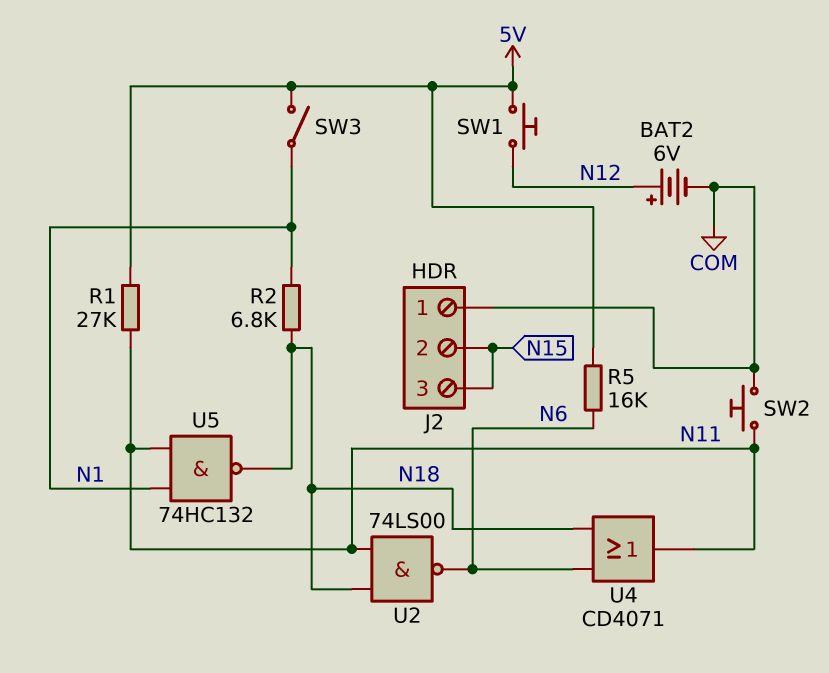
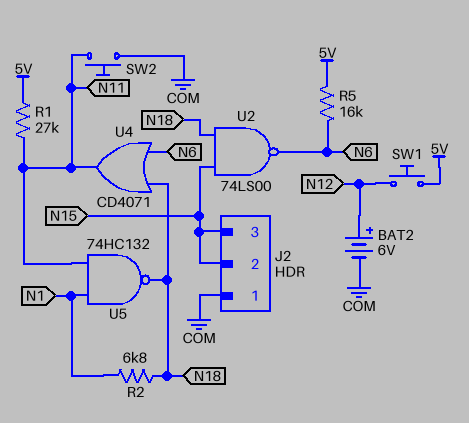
SW3: switch (5V, N1) -> none
U2: NAND 74LS00 (in N11, in N18, out N6) -> NAND 74LS00 (in N15, in N18, out N6)

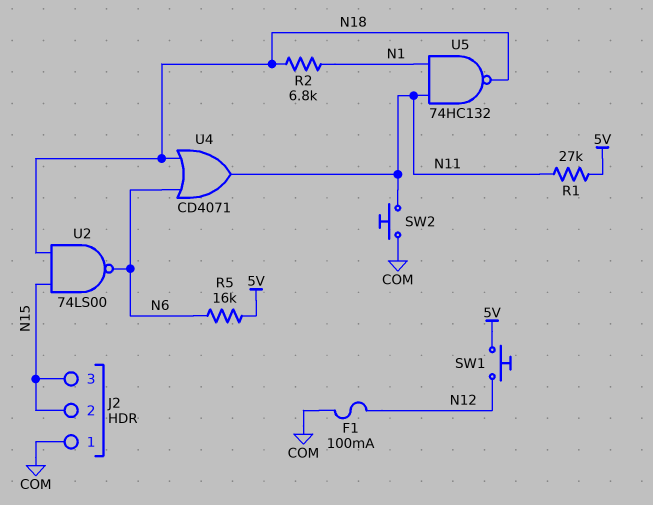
BAT2: 6V (plus N12, minus COM) -> none
F1: none -> 100mA (COM, N12)

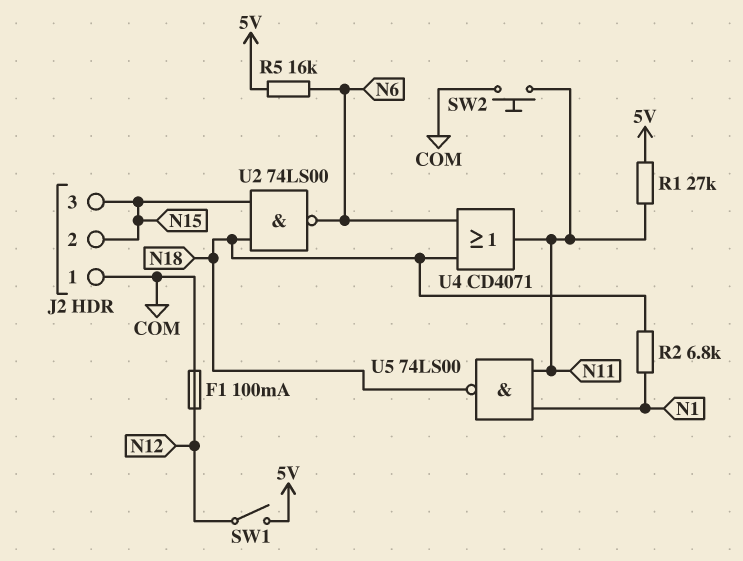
SW1: button (5V, N12) -> switch (5V, N12)
U5: NAND 74HC132 (in N1, in N11, out N18) -> NAND 74LS00 (in N1, in N11, out N18)

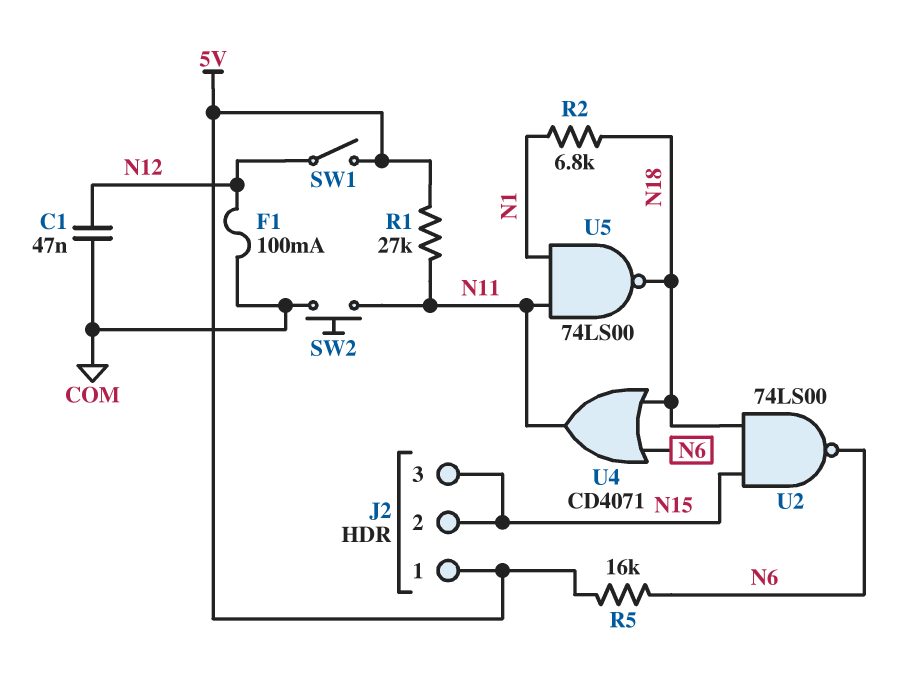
C1: none -> 47nF (COM, N12)
J2 pin 1: COM -> 5V

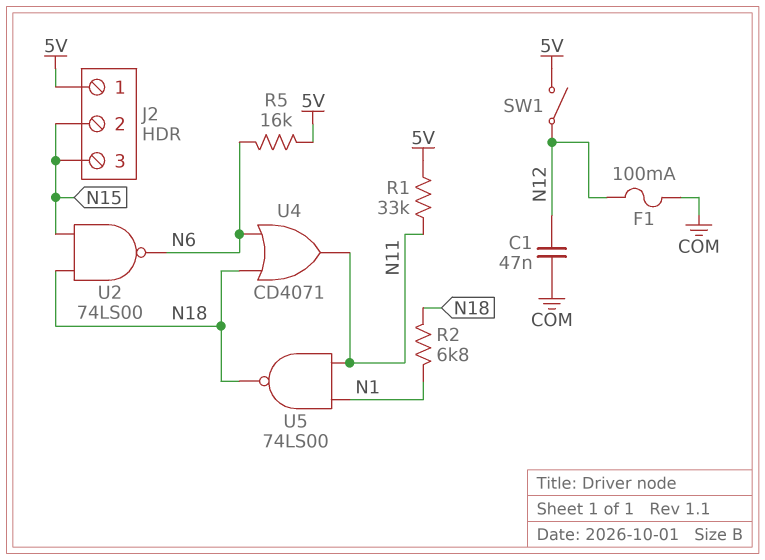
R1: 27k (5V, N11) -> 33k (5V, N11)
SW2: button (COM, N11) -> none

